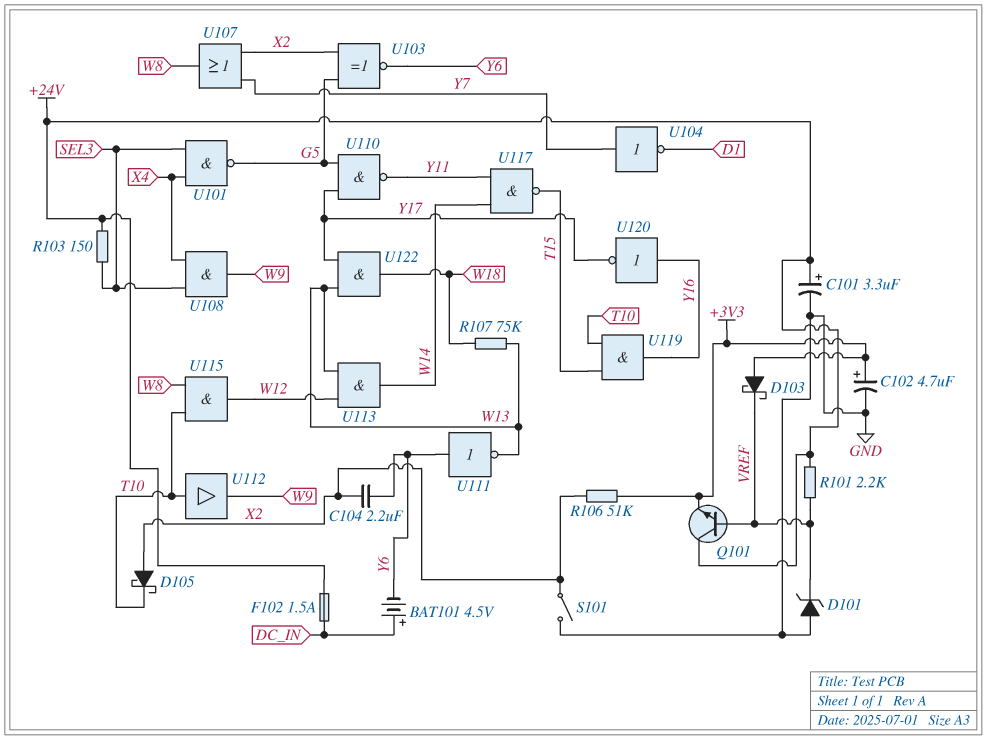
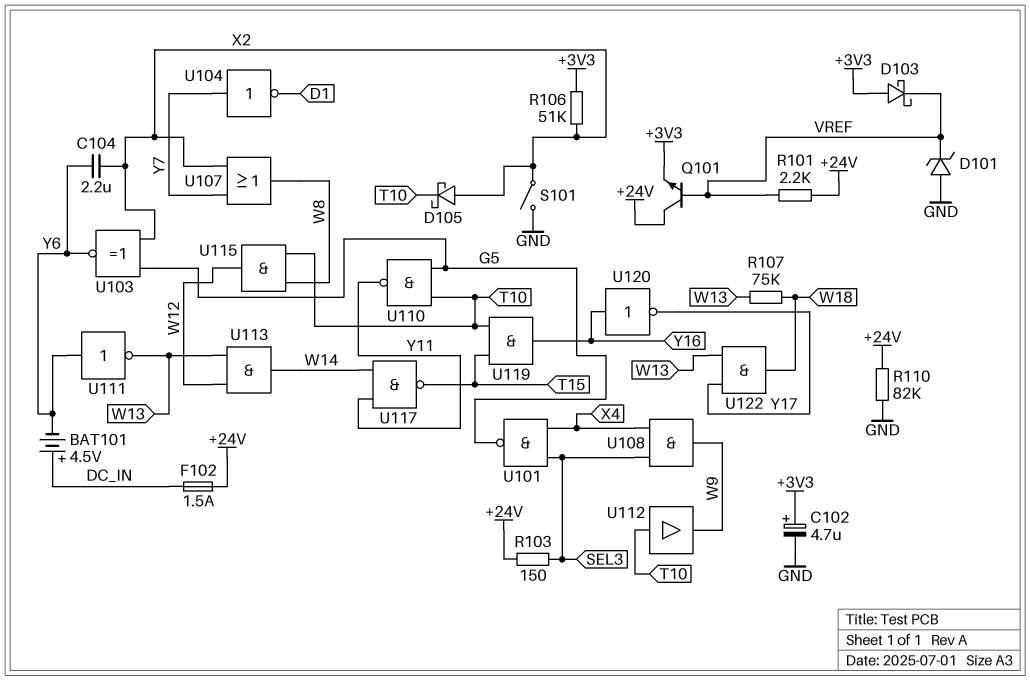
C101: 3.3uF (plus +24V, minus GND) -> none
R110: none -> 82k (+24V, GND)
U110: NAND (in G5, in Y17, out Y11) -> NAND (in G5, in T10, out Y11)

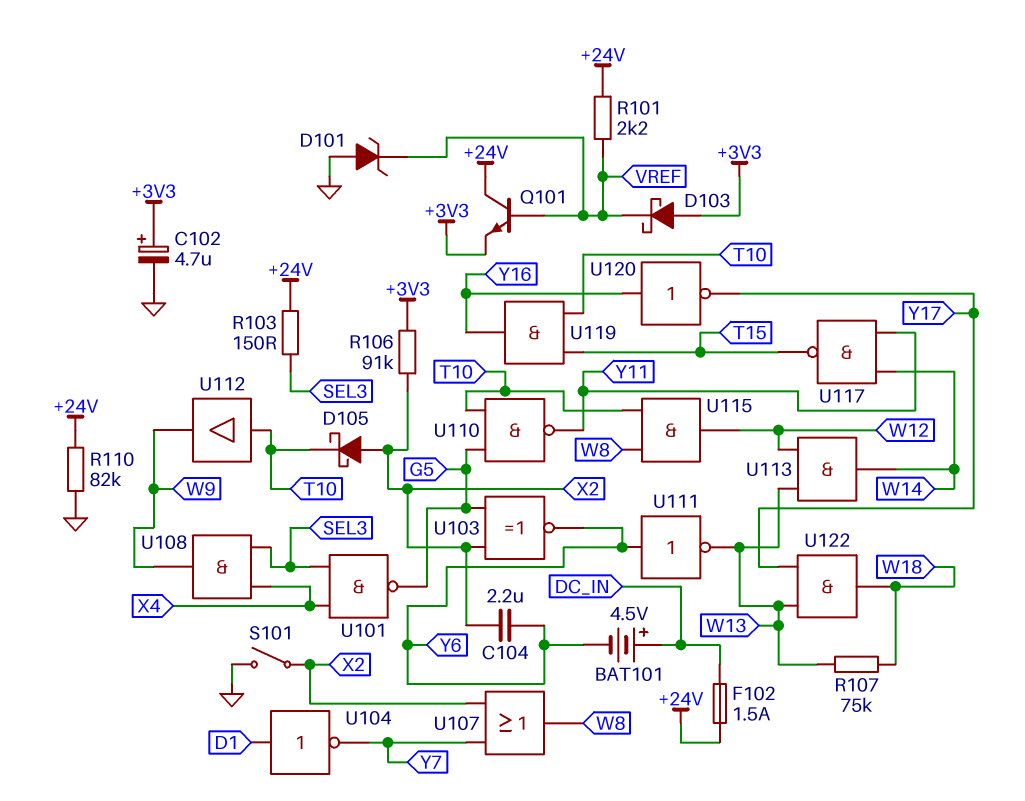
R106: 51k (+3V3, X2) -> 91k (+3V3, X2)
U104: NOT (in Y7, out D1) -> NOT (in D1, out Y7)

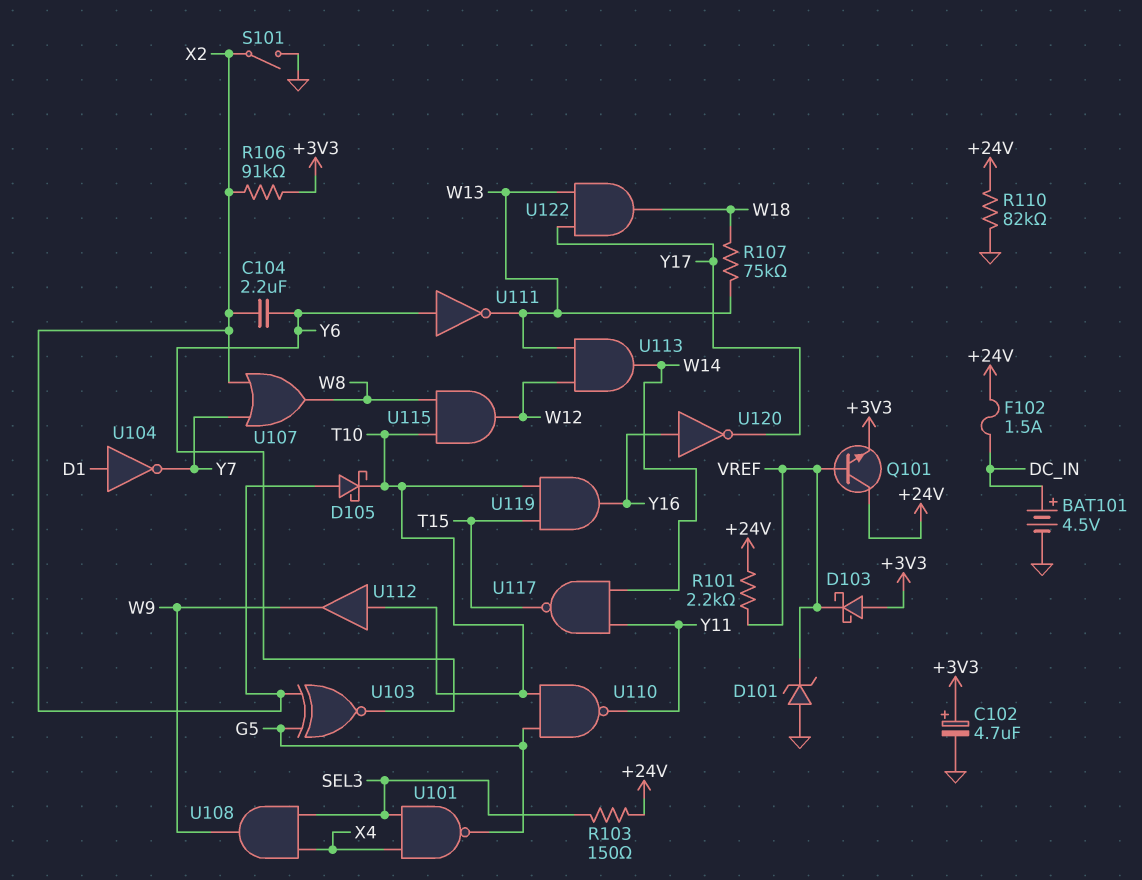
BAT101: 4.5V (plus DC_IN, minus Y6) -> 4.5V (plus DC_IN, minus GND)

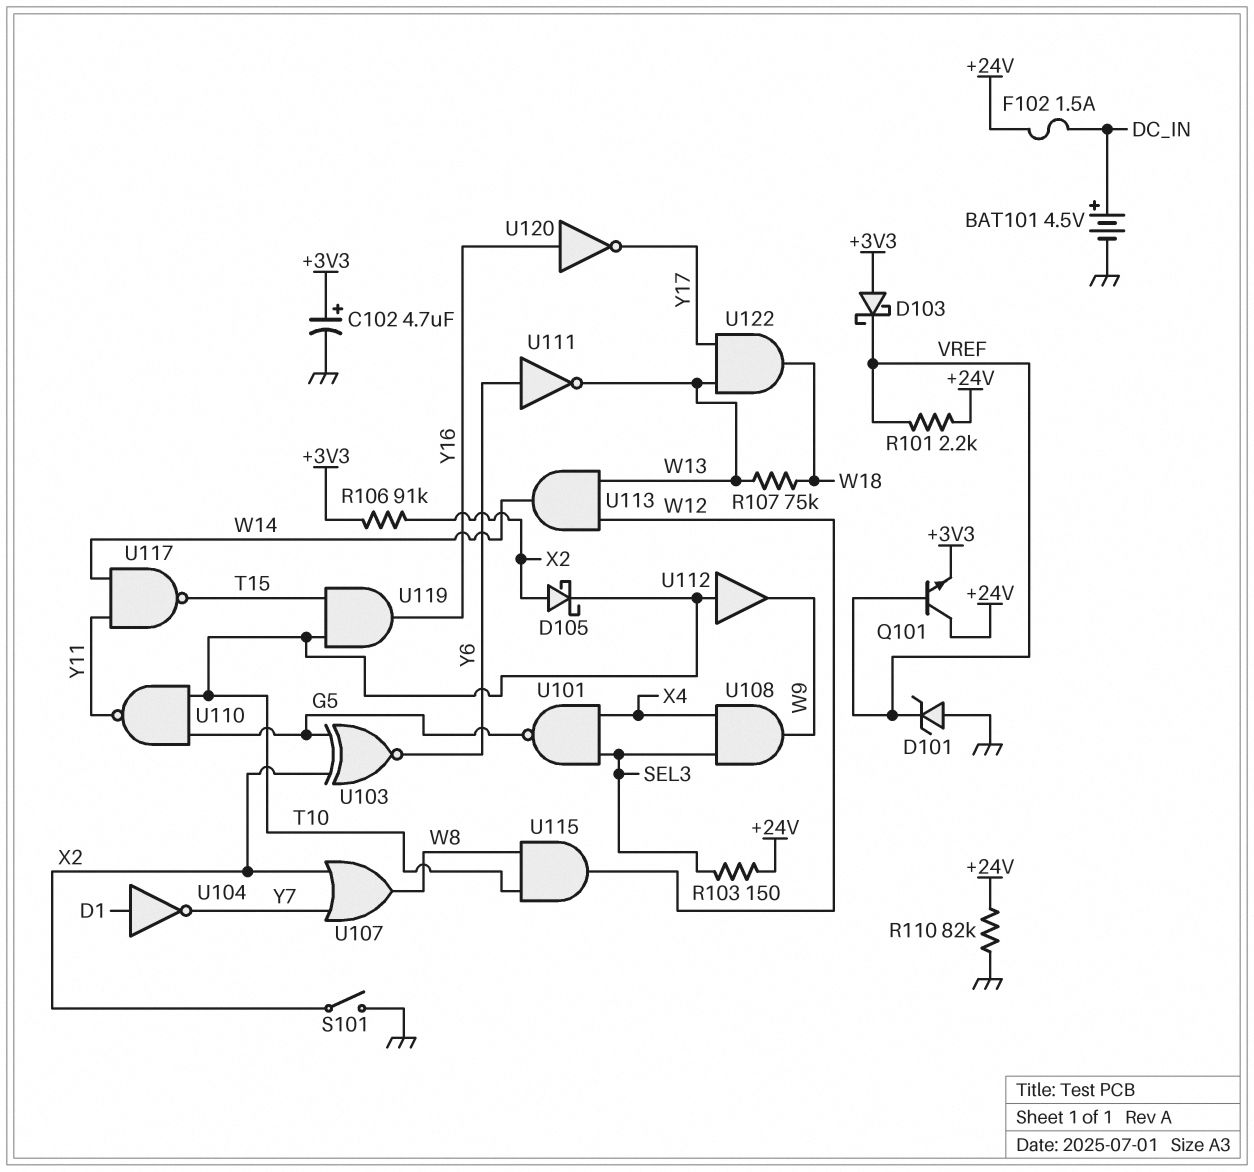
C104: 2.2uF (X2, Y6) -> none

